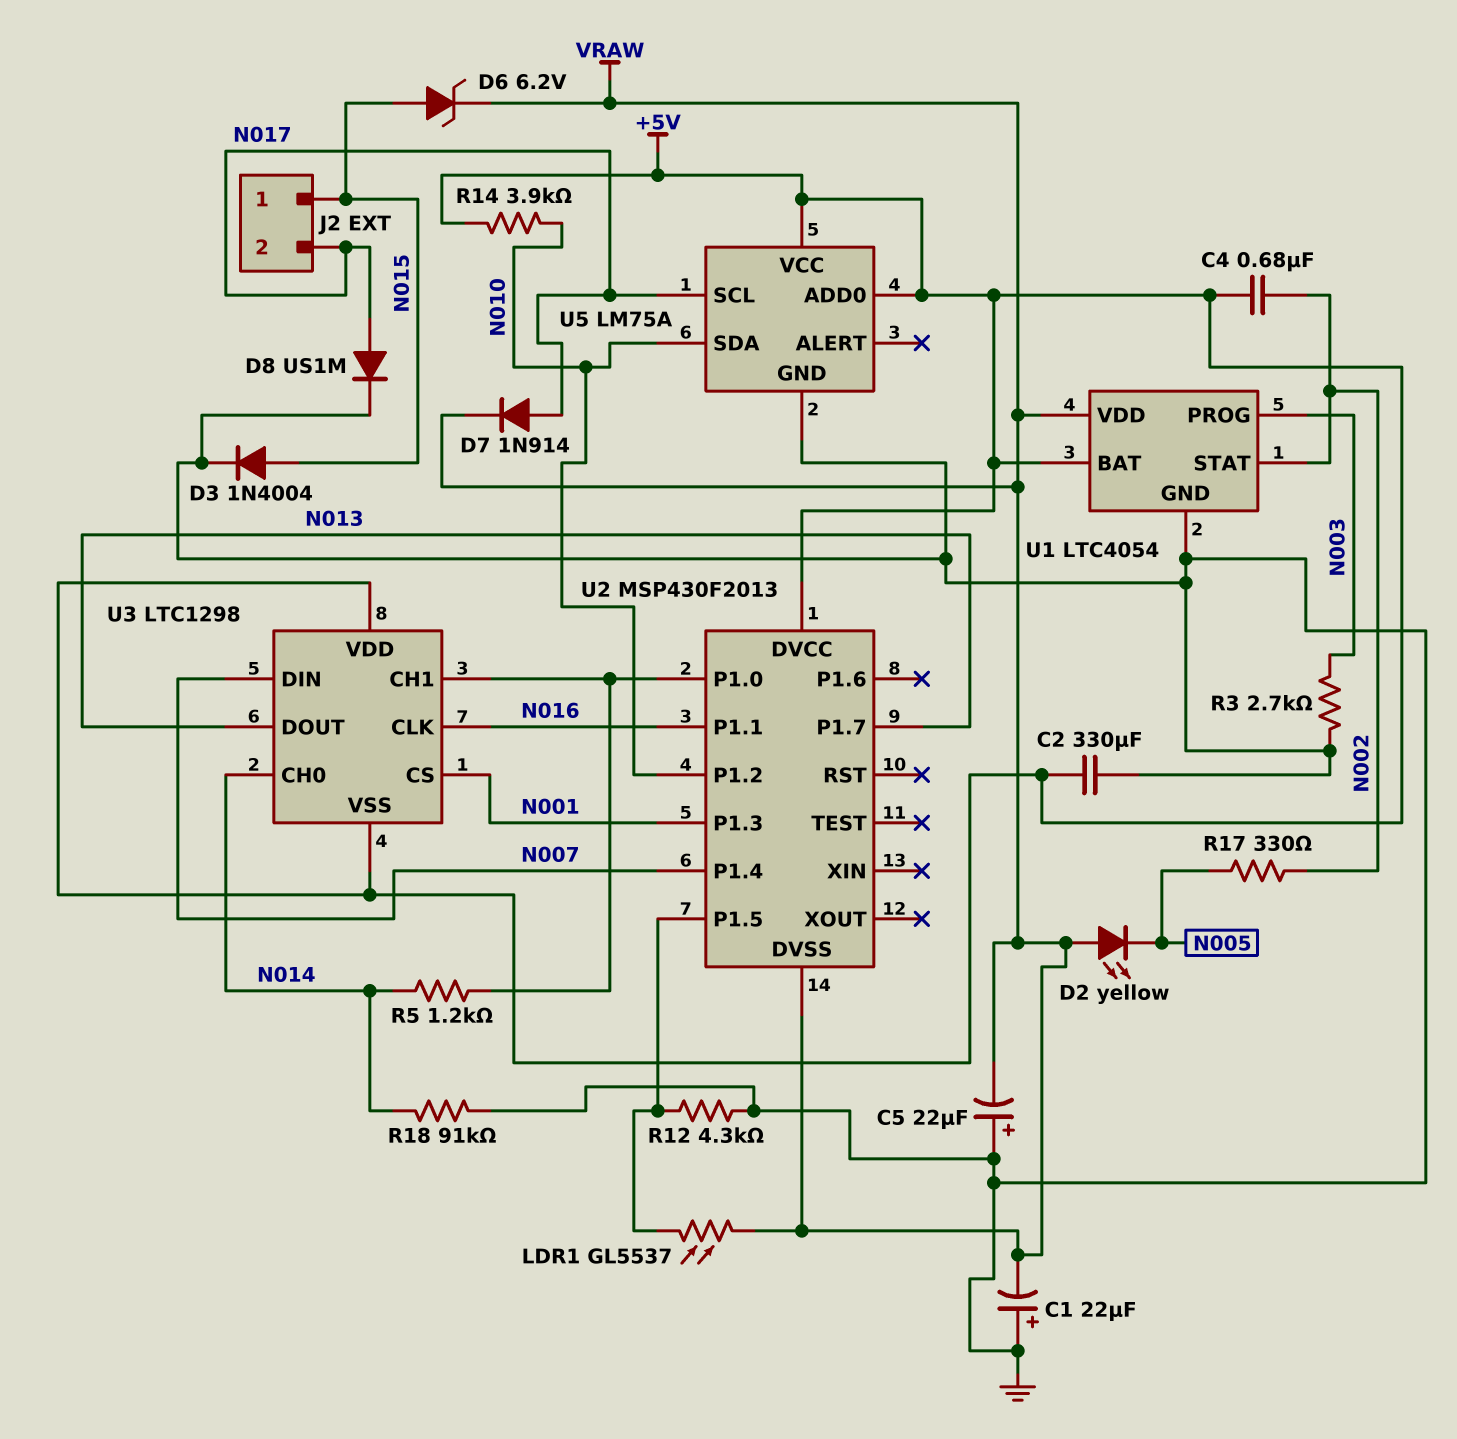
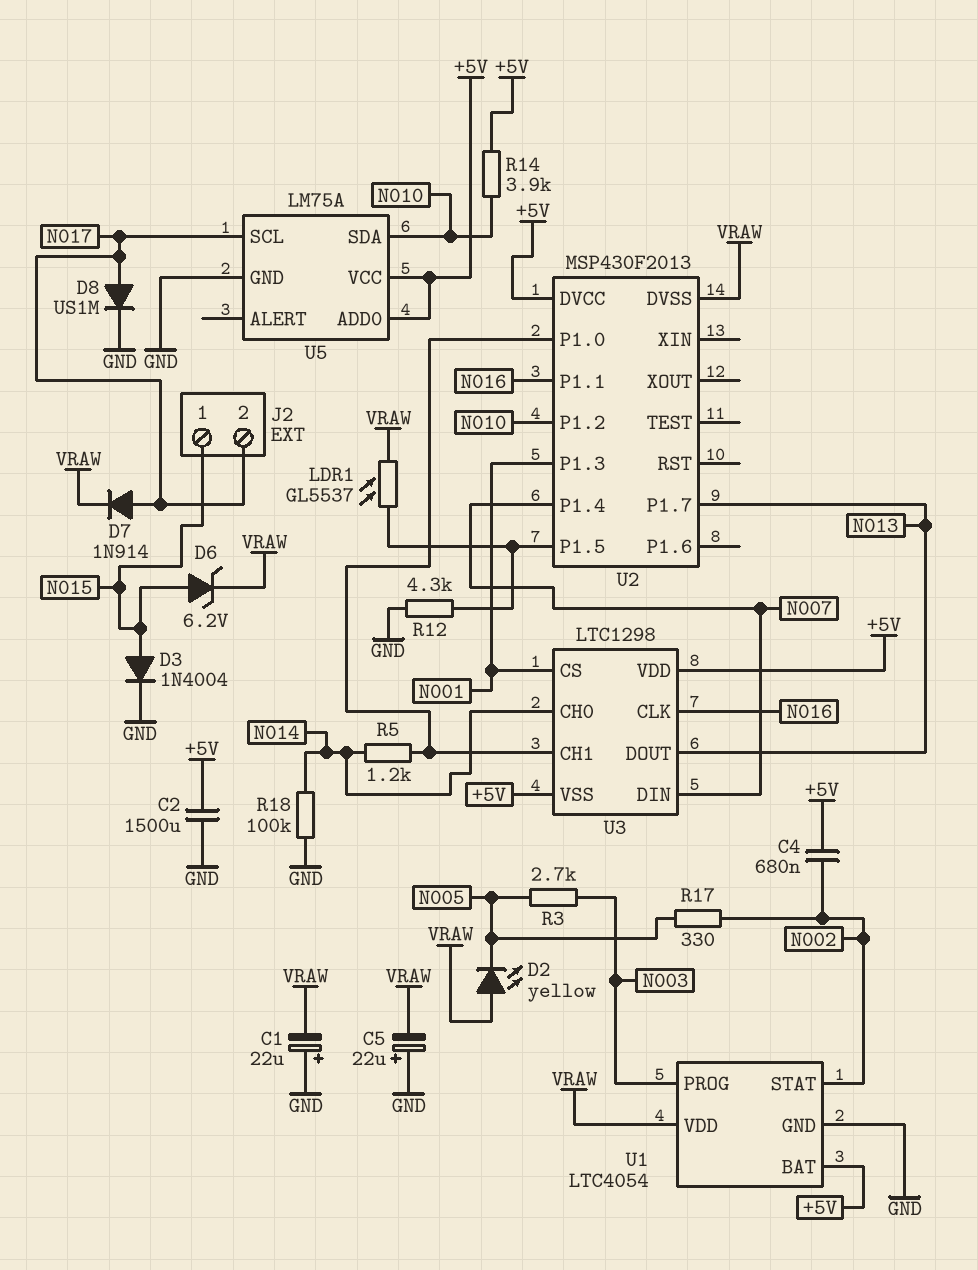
C2: 330uF (+5V, GND) -> 1500uF (+5V, GND)
R3: 2.7k (GND, N003) -> 2.7k (N003, N005)
R18: 91k (GND, N014) -> 100k (GND, N014)

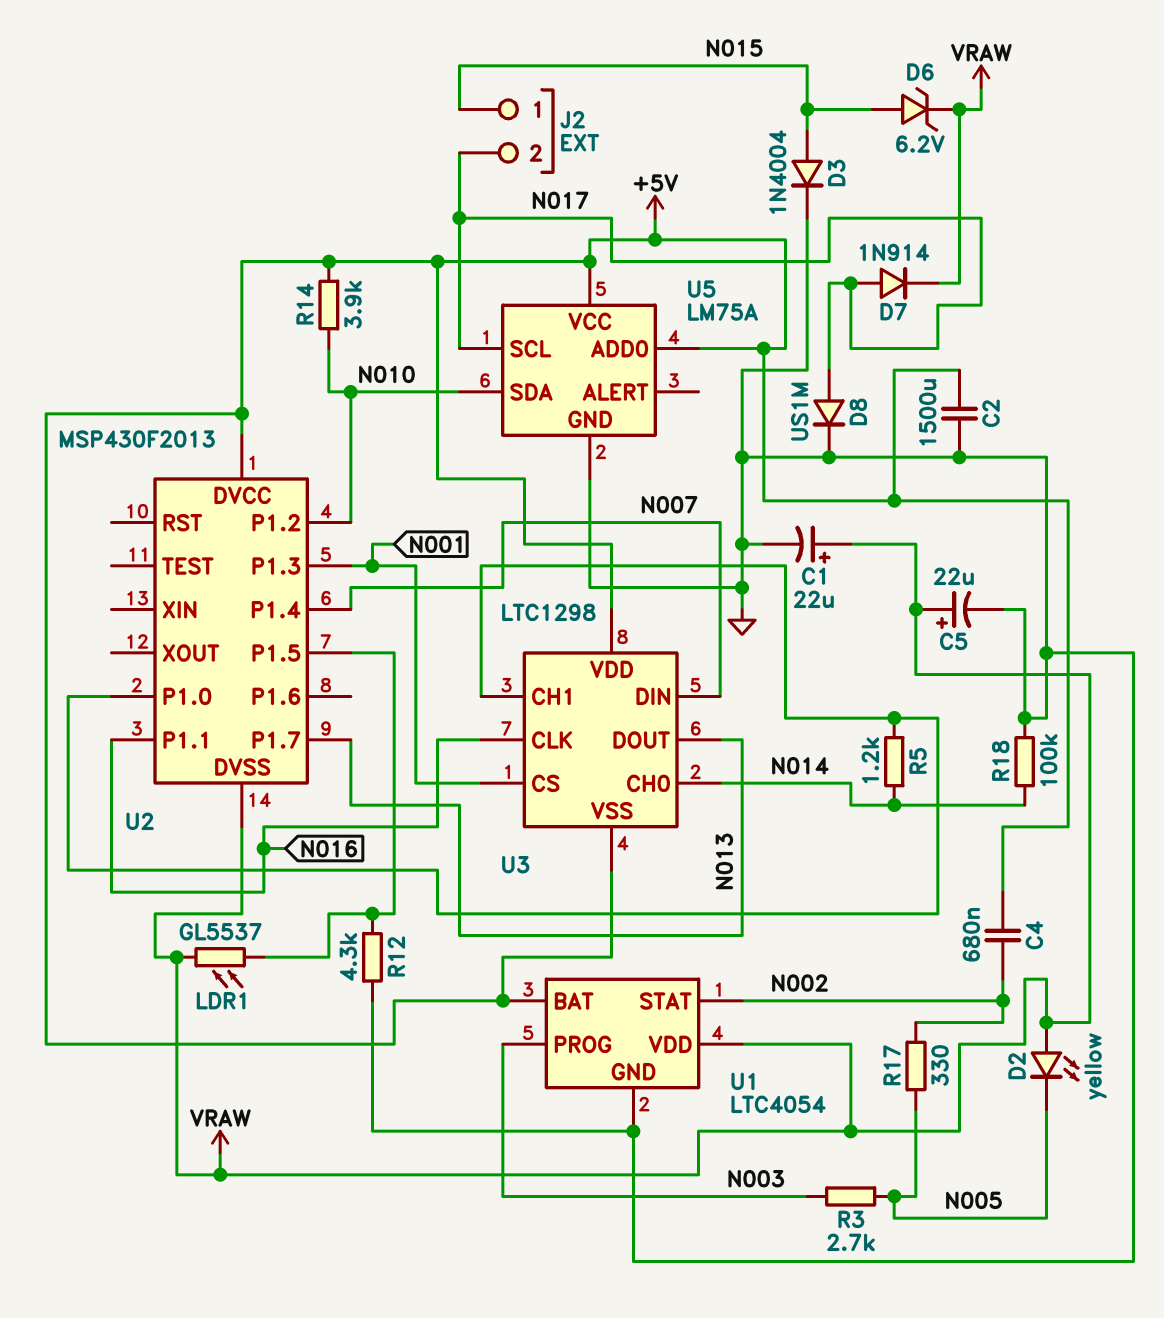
C1: 22uF (plus GND, minus VRAW) -> 22uF (plus VRAW, minus GND)
C5: 22uF (plus GND, minus VRAW) -> 22uF (plus VRAW, minus GND)

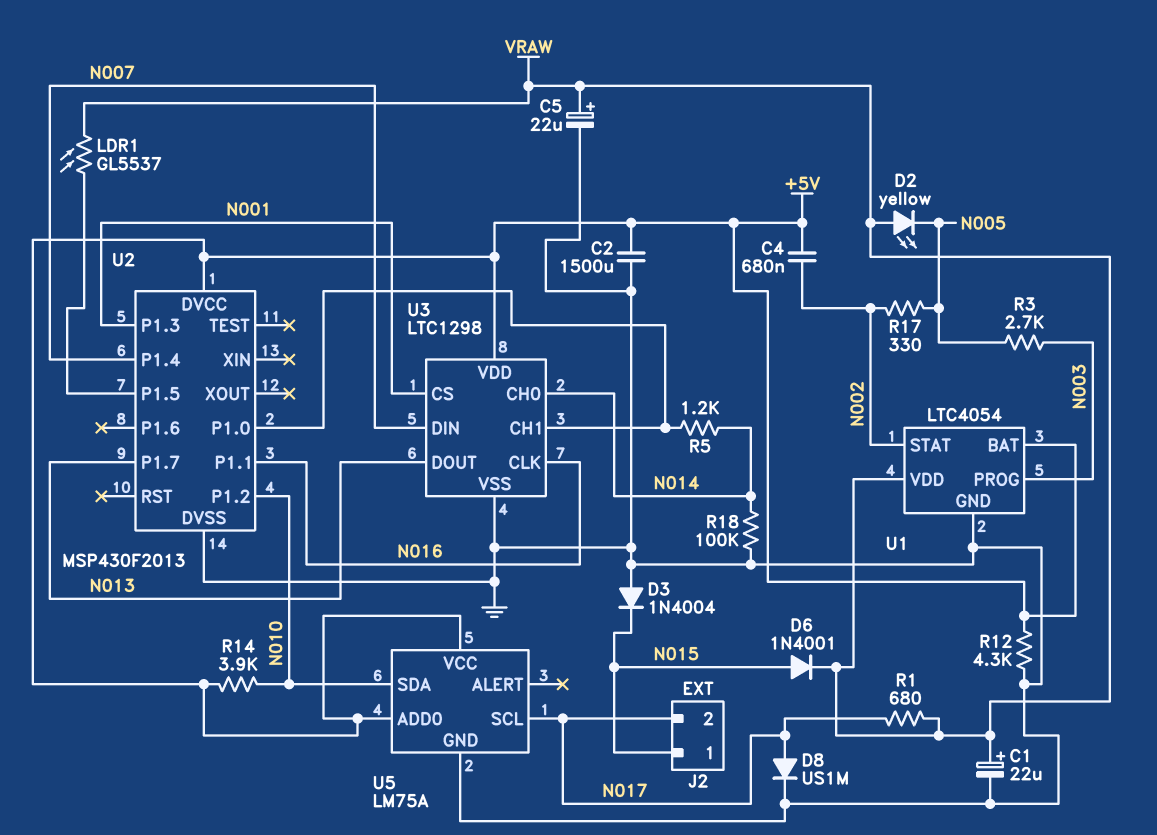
D3: diode 1N4004 (A N015, K GND) -> diode 1N4004 (A GND, K N015)
D6: zener 6.2V (A N015, K VRAW) -> diode 1N4001 (A N015, K VRAW)
D7: diode 1N914 (A N017, K VRAW) -> none
R1: none -> 680 (N017, VRAW)
R12: 4.3k (GND, U2/P1.5) -> 4.3k (+5V, GND)
U2 pin DVSS: VRAW -> GND
U3 pin VSS: +5V -> GND

